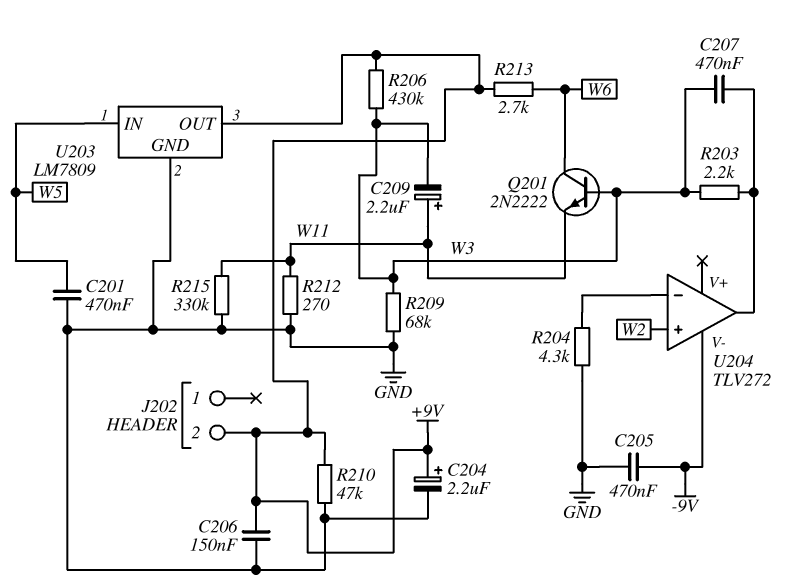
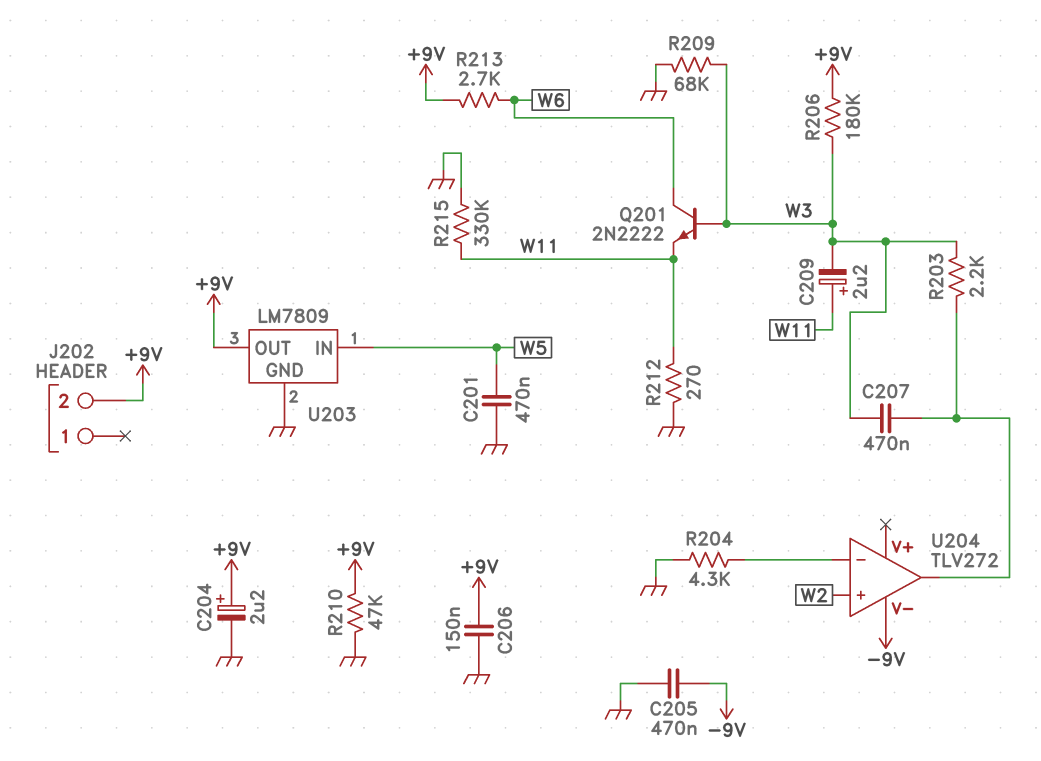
R206: 430k (+9V, W3) -> 180k (+9V, W3)

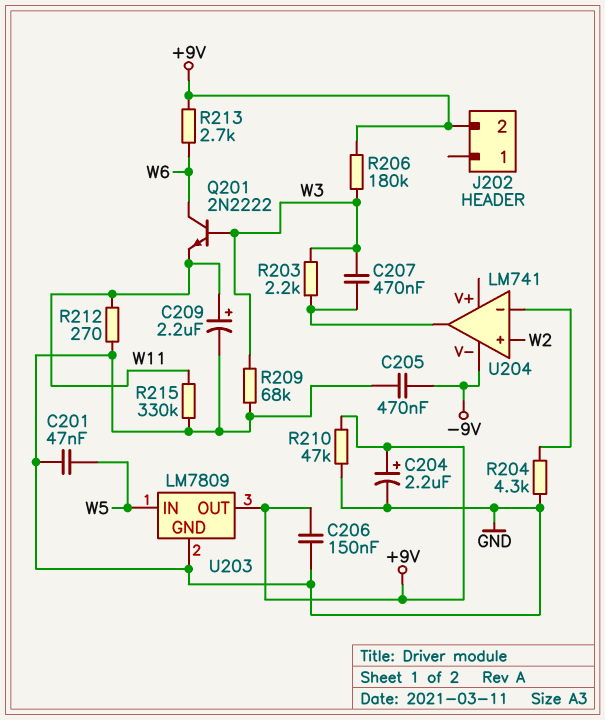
C201: 470nF (GND, W5) -> 47nF (GND, W5)
C209: 2.2uF (plus W11, minus W3) -> 2.2uF (plus W11, minus GND)
U204: TLV272 -> LM741

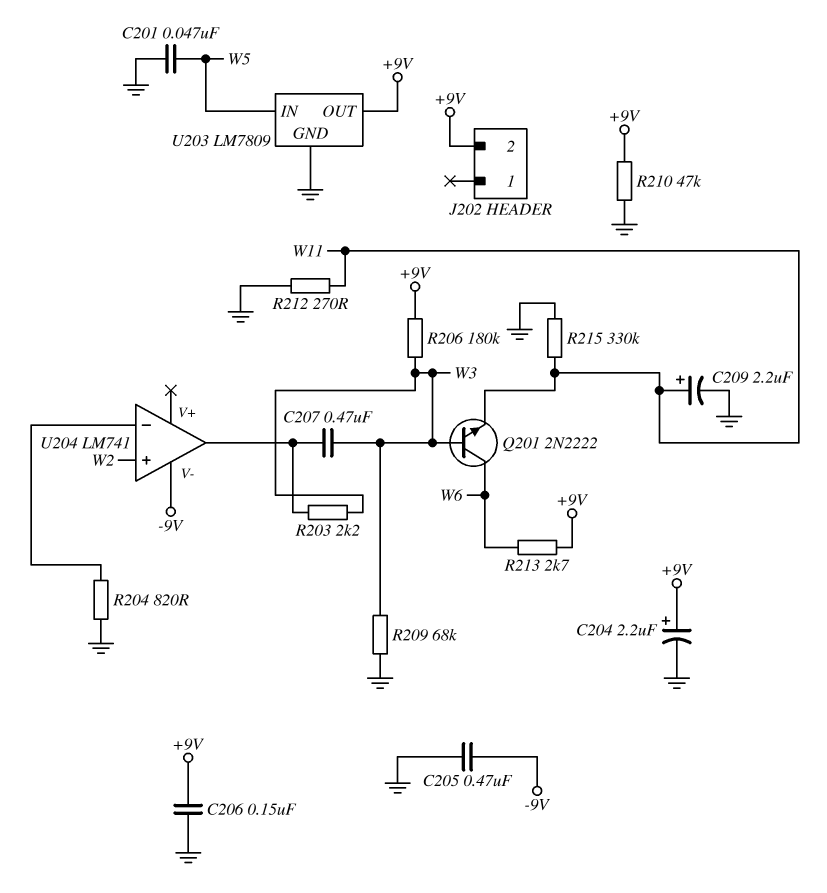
R204: 4.3k (GND, U204/in-) -> 820 (GND, U204/in-)

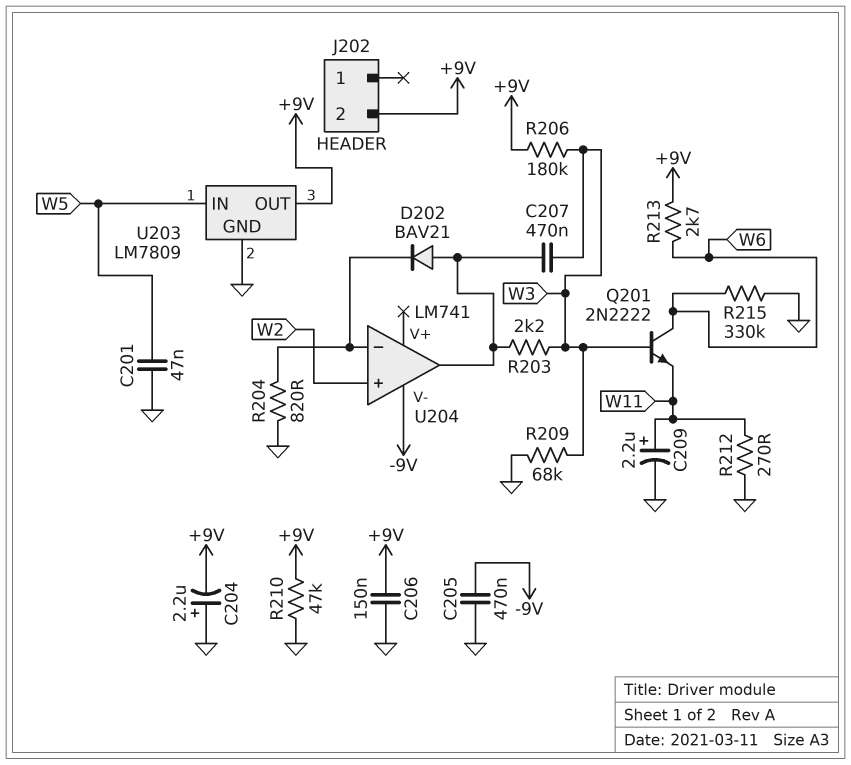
C204: 2.2uF (plus +9V, minus GND) -> 2.2uF (plus GND, minus +9V)
D202: none -> diode BAV21 (A U204/out, K U204/in-)
R215: 330k (GND, W11) -> 330k (GND, W6)

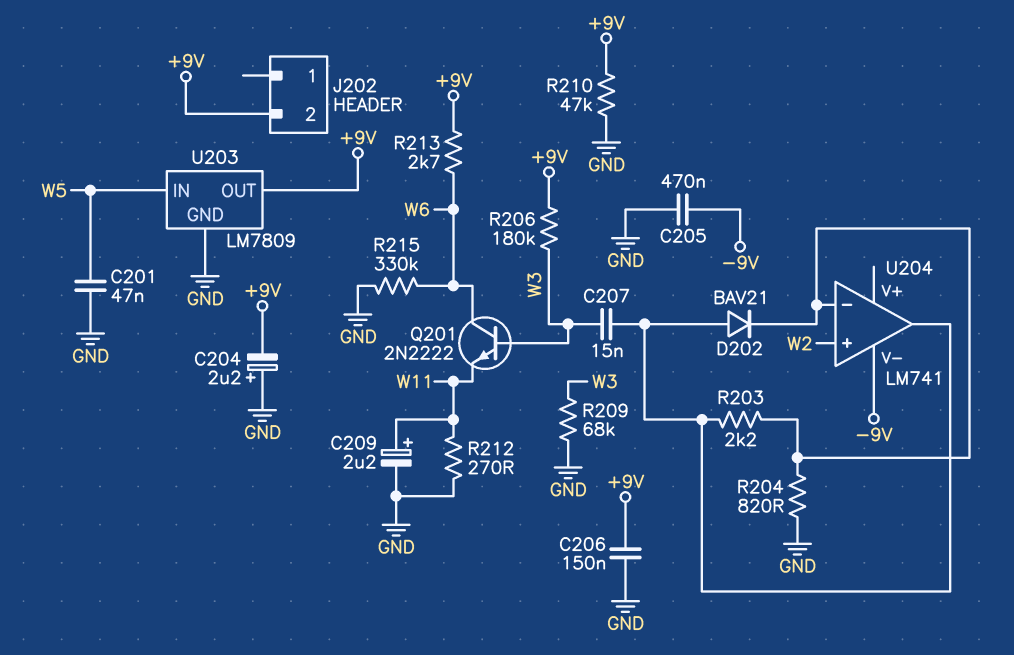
C207: 470nF (U204/out, W3) -> 15nF (U204/out, W3)
R203: 2.2k (U204/out, W3) -> 2.2k (U204/in-, U204/out)

